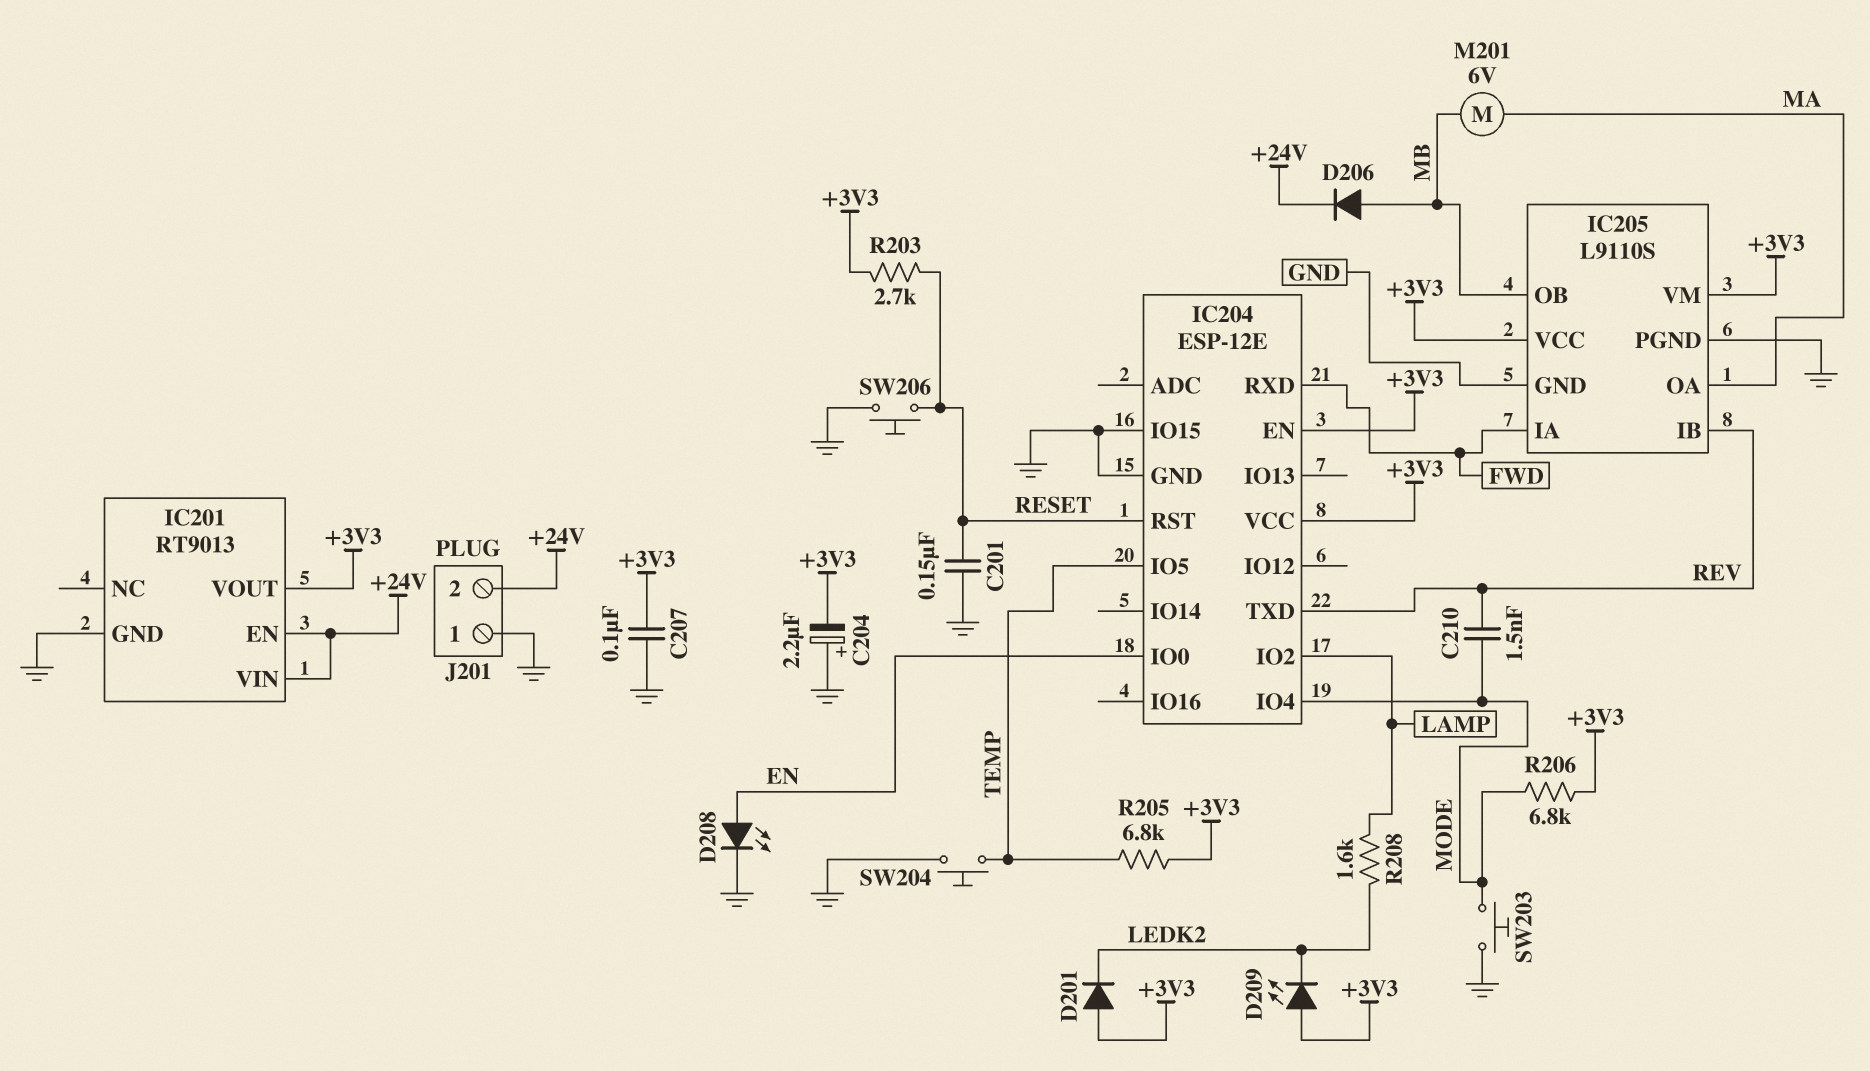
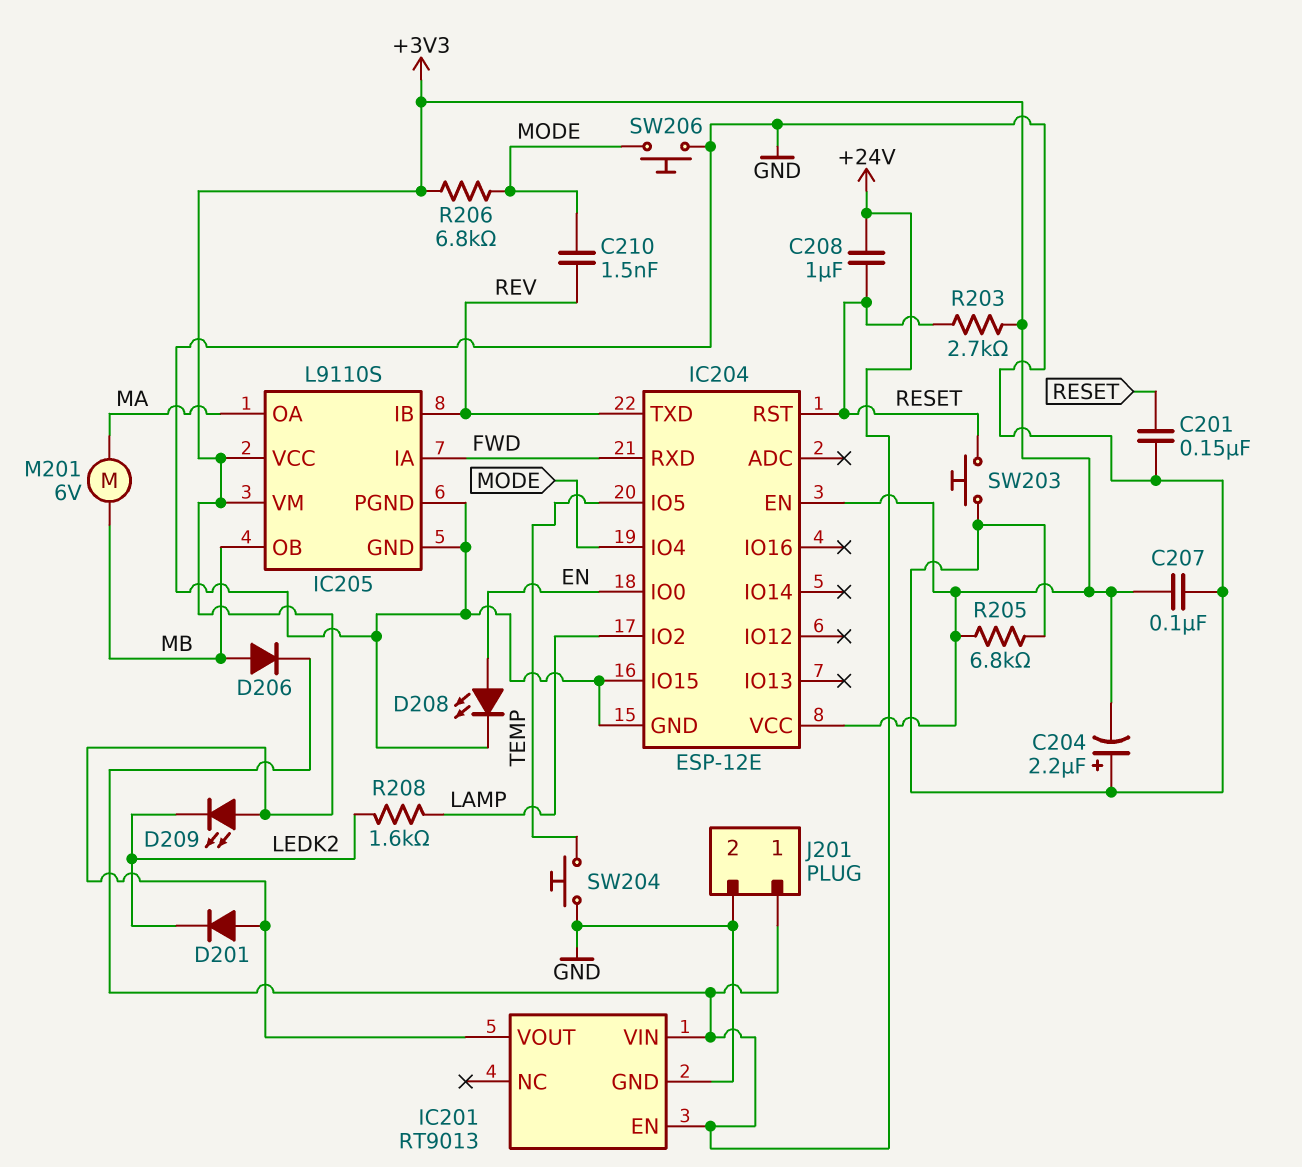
C208: none -> 1uF (+24V, RESET)
J201 pin 1: GND -> +24V
J201 pin 2: +24V -> GND
R205: 6.8k (+3V3, TEMP) -> 6.8k (+3V3, GND)
SW203: button (GND, MODE) -> button (GND, RESET)
SW206: button (GND, RESET) -> button (GND, MODE)

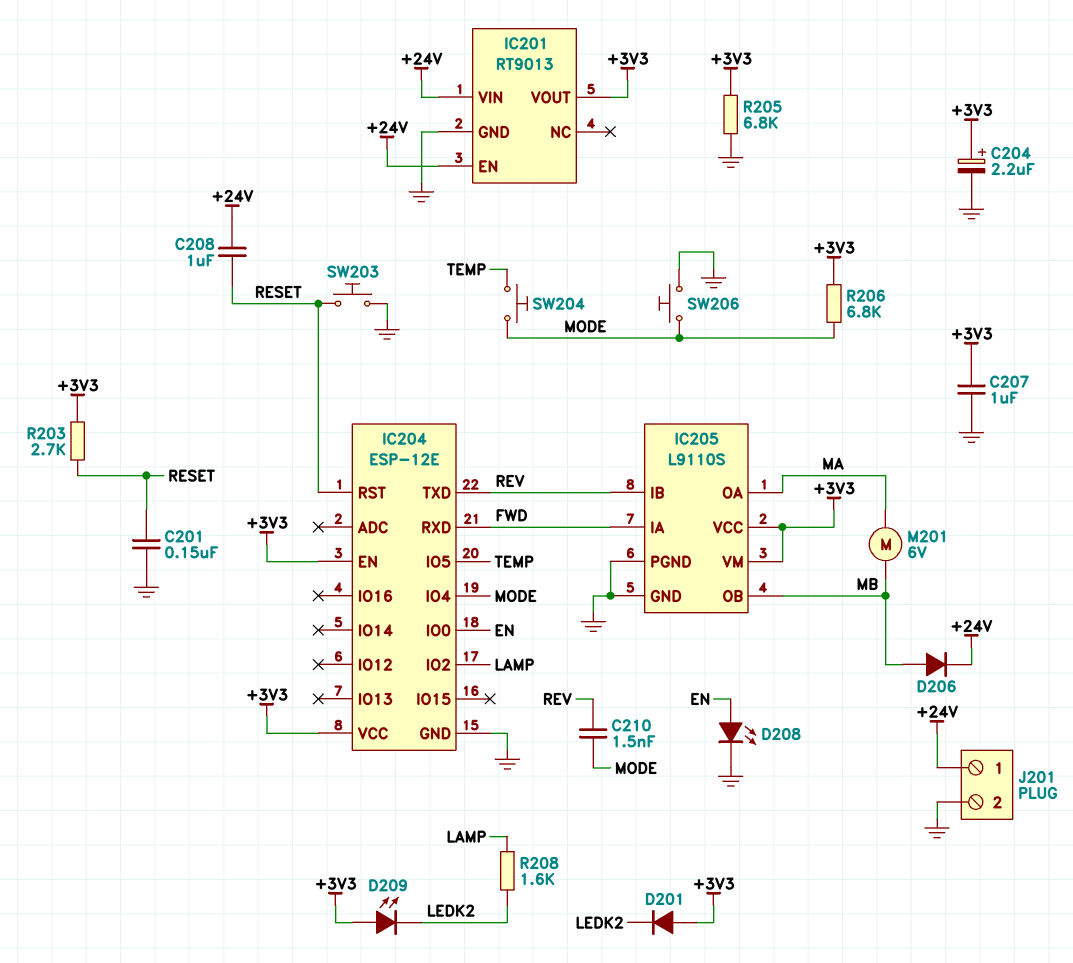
C204: 2.2uF (plus GND, minus +3V3) -> 2.2uF (plus +3V3, minus GND)
C207: 100nF (+3V3, GND) -> 1uF (+3V3, GND)
IC204 pin IO15: GND -> none
SW204: button (GND, TEMP) -> button (MODE, TEMP)

